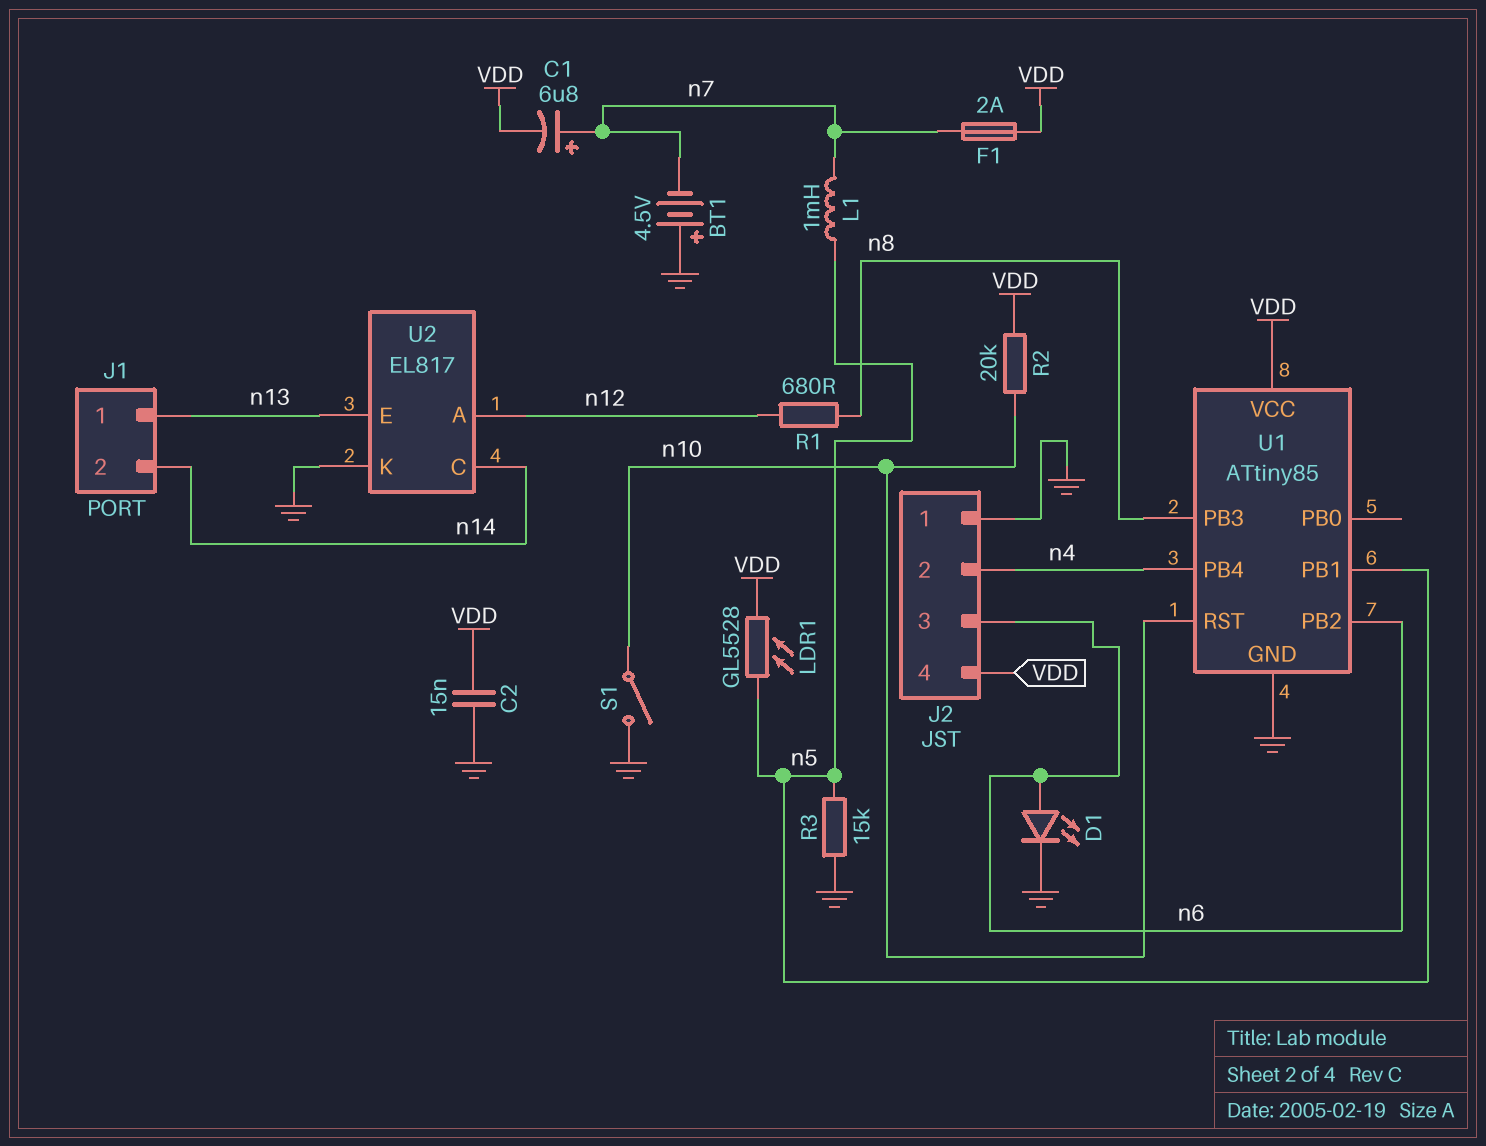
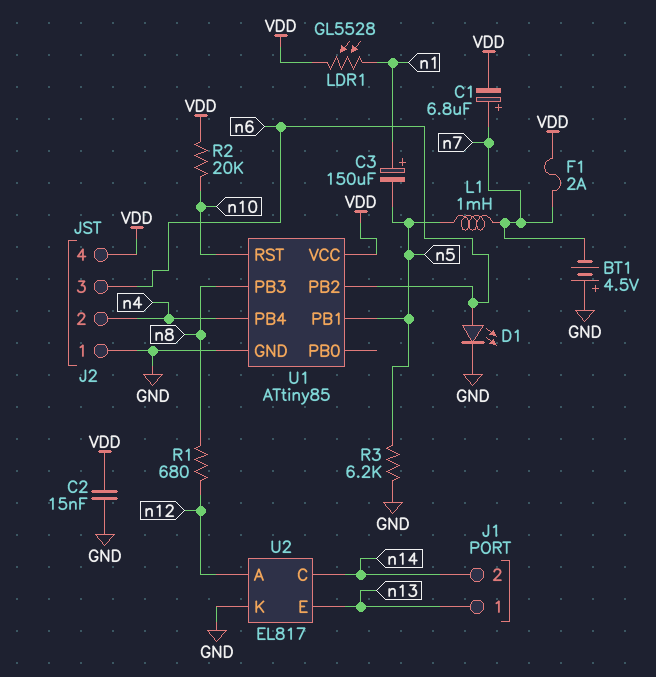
C3: none -> 150uF (plus n1, minus n5)
LDR1: GL5528 (VDD, n5) -> GL5528 (VDD, n1)
R3: 15k (GND, n5) -> 6.2k (GND, n5)
S1: switch (GND, n10) -> none

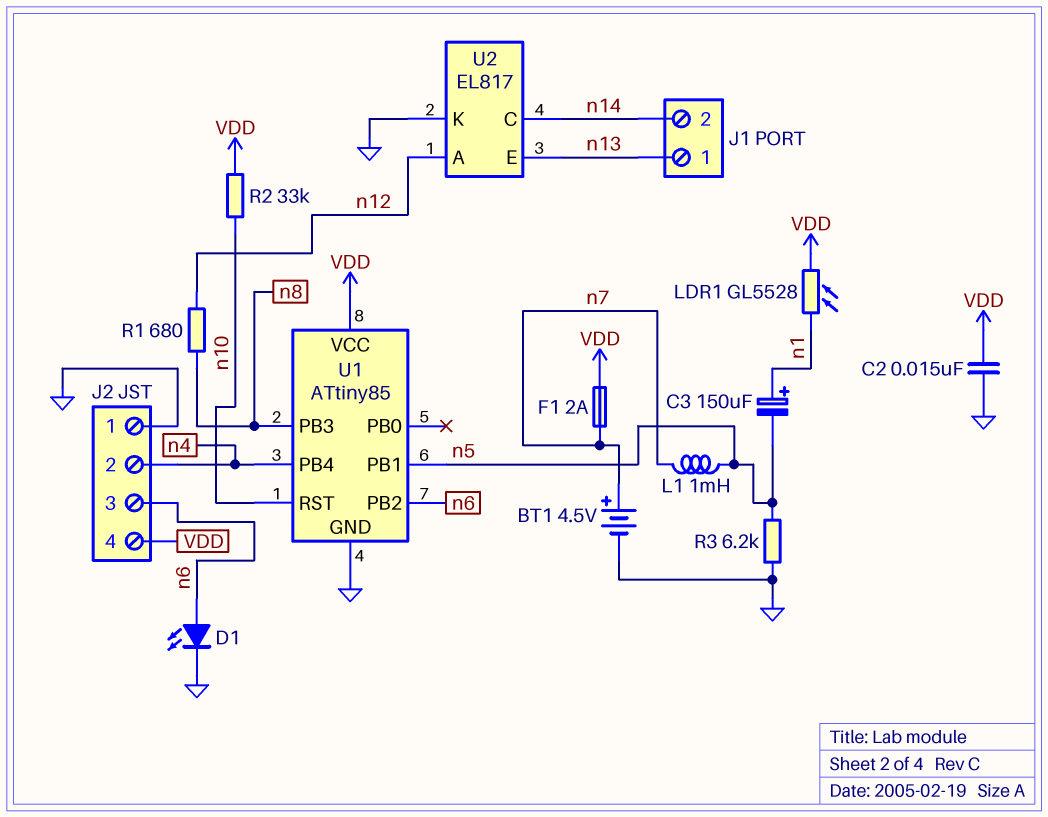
BT1: 4.5V (plus GND, minus n7) -> 4.5V (plus n7, minus GND)
C1: 6.8uF (plus n7, minus VDD) -> none
R2: 20k (VDD, n10) -> 33k (VDD, n10)

